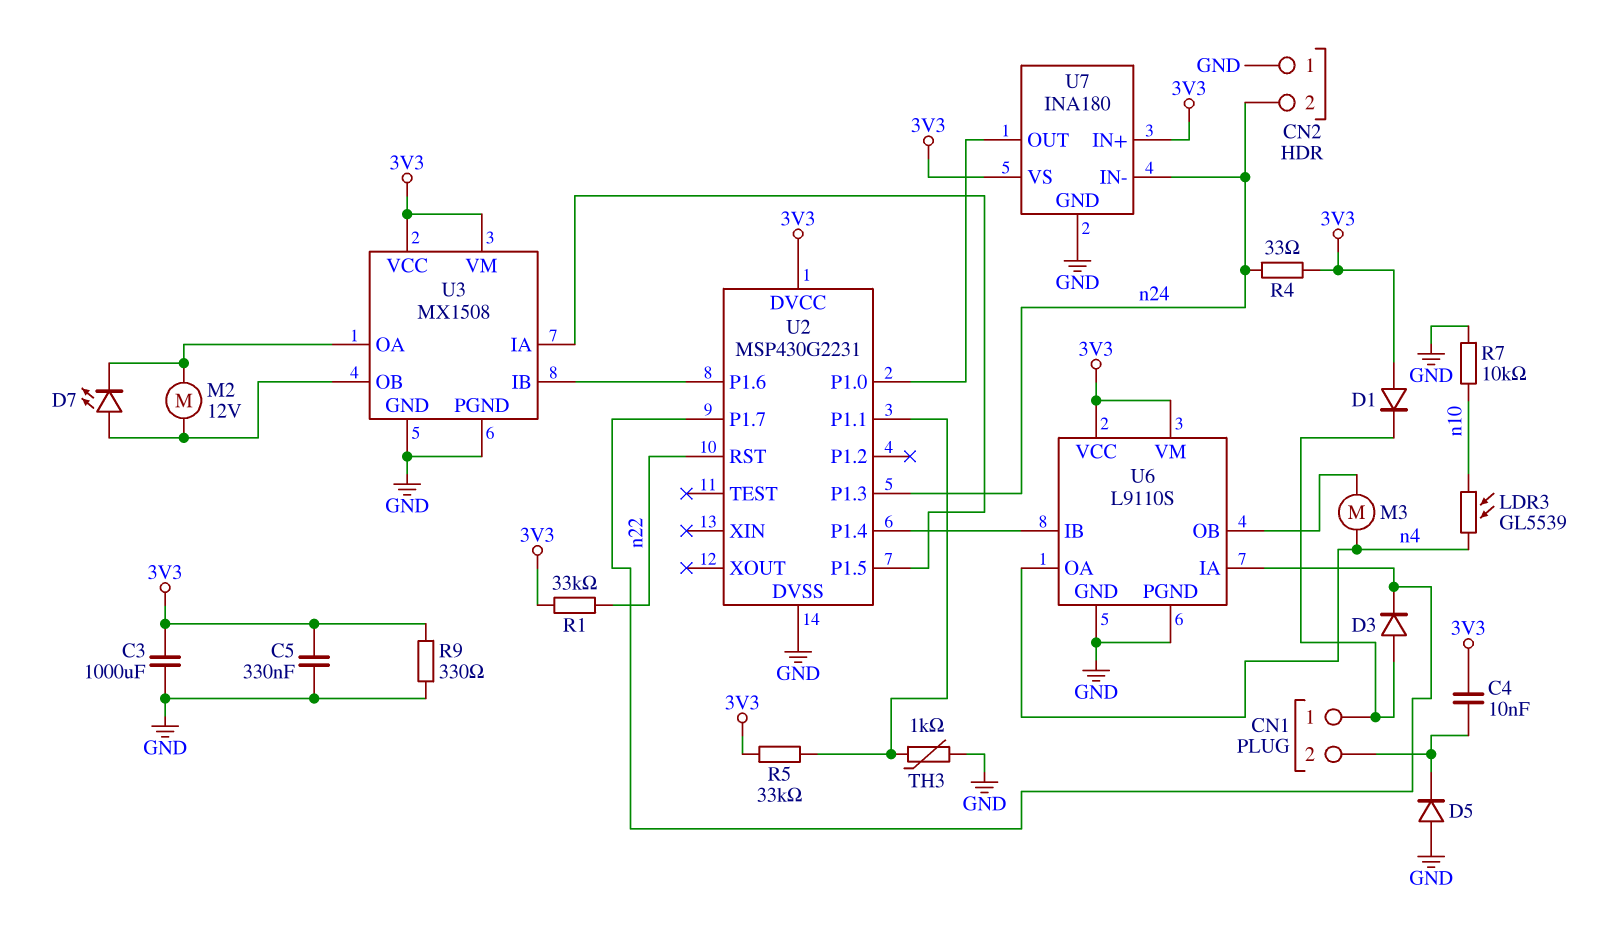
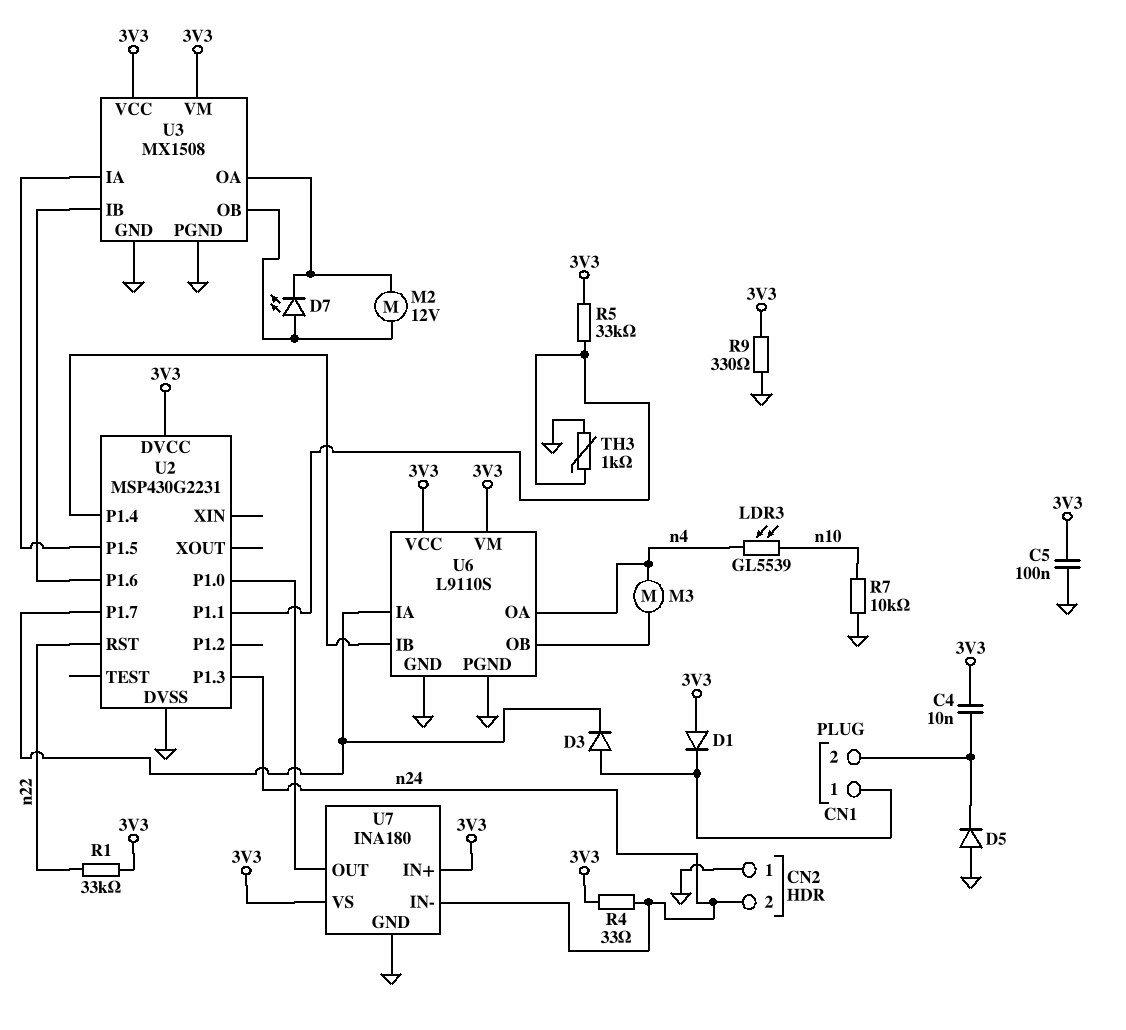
C3: 1000uF (3V3, GND) -> none
C5: 330nF (3V3, GND) -> 100nF (3V3, GND)

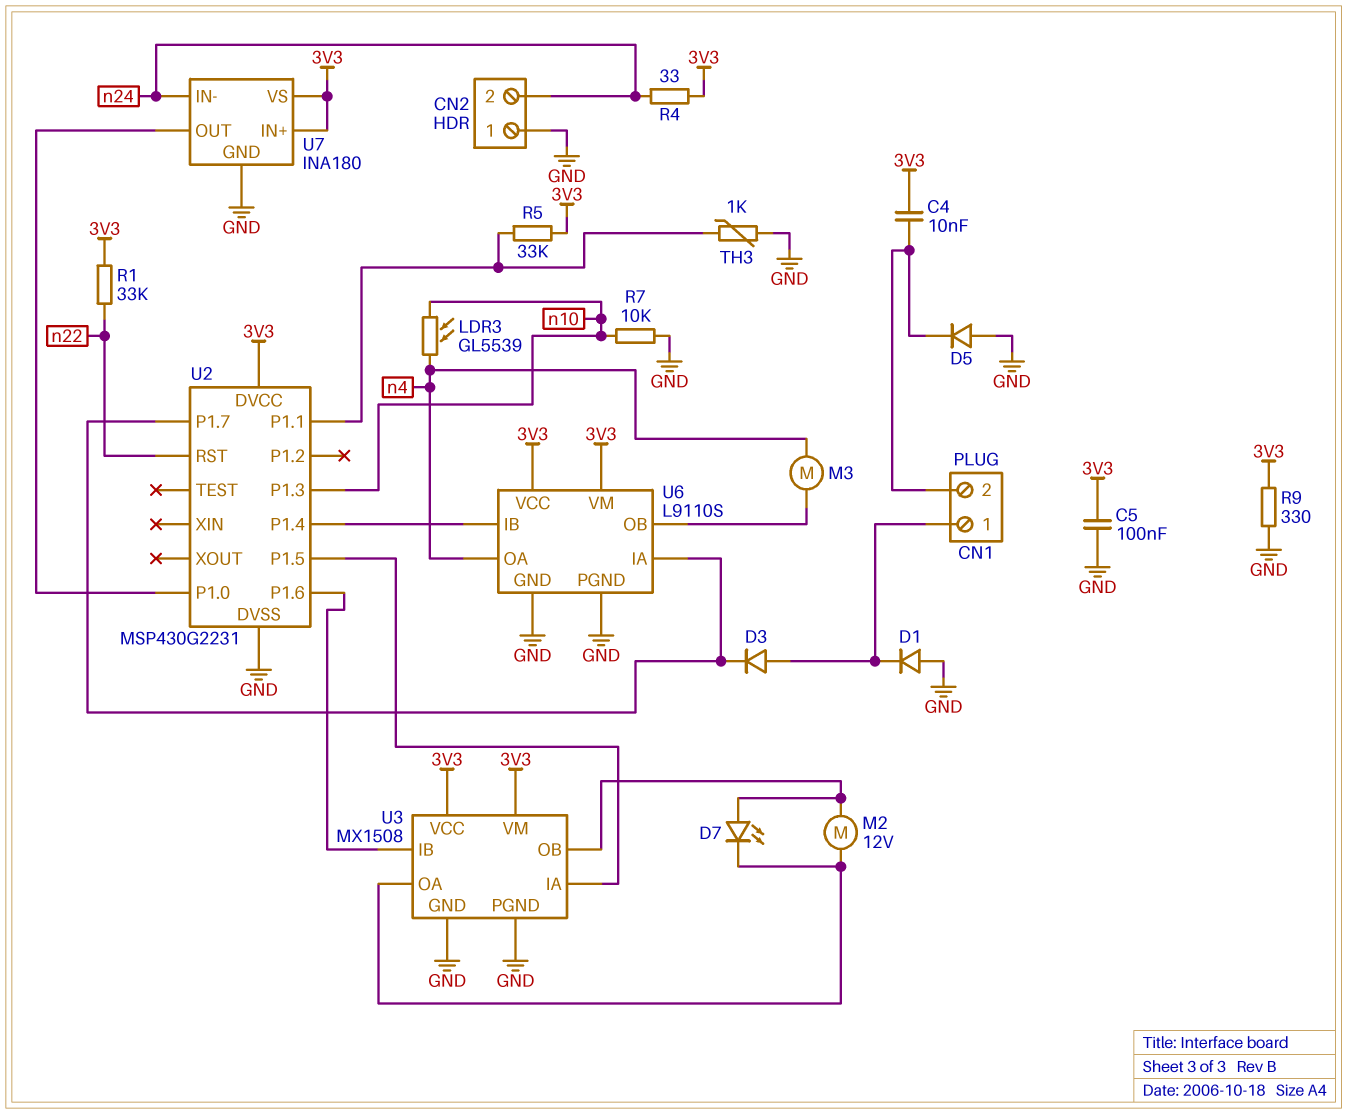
D1: diode (A 3V3, K CN1/1) -> diode (A GND, K CN1/1)
U2 pin P1.3: n24 -> n10

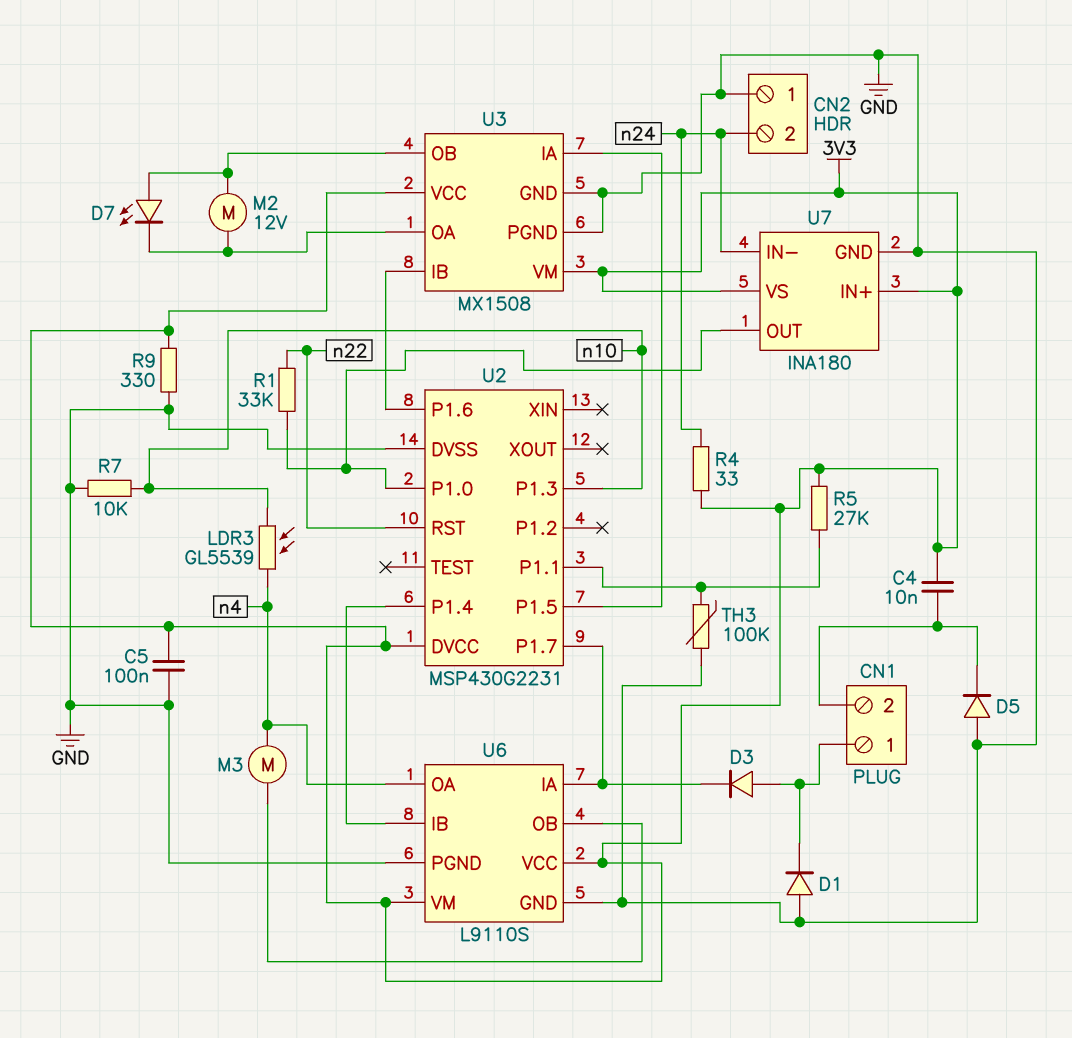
R1: 33k (3V3, n22) -> 33k (U2/P1.0, n22)
R5: 33k (3V3, U2/P1.1) -> 27k (3V3, U2/P1.1)
TH3: 1k (GND, U2/P1.1) -> 100k (GND, U2/P1.1)

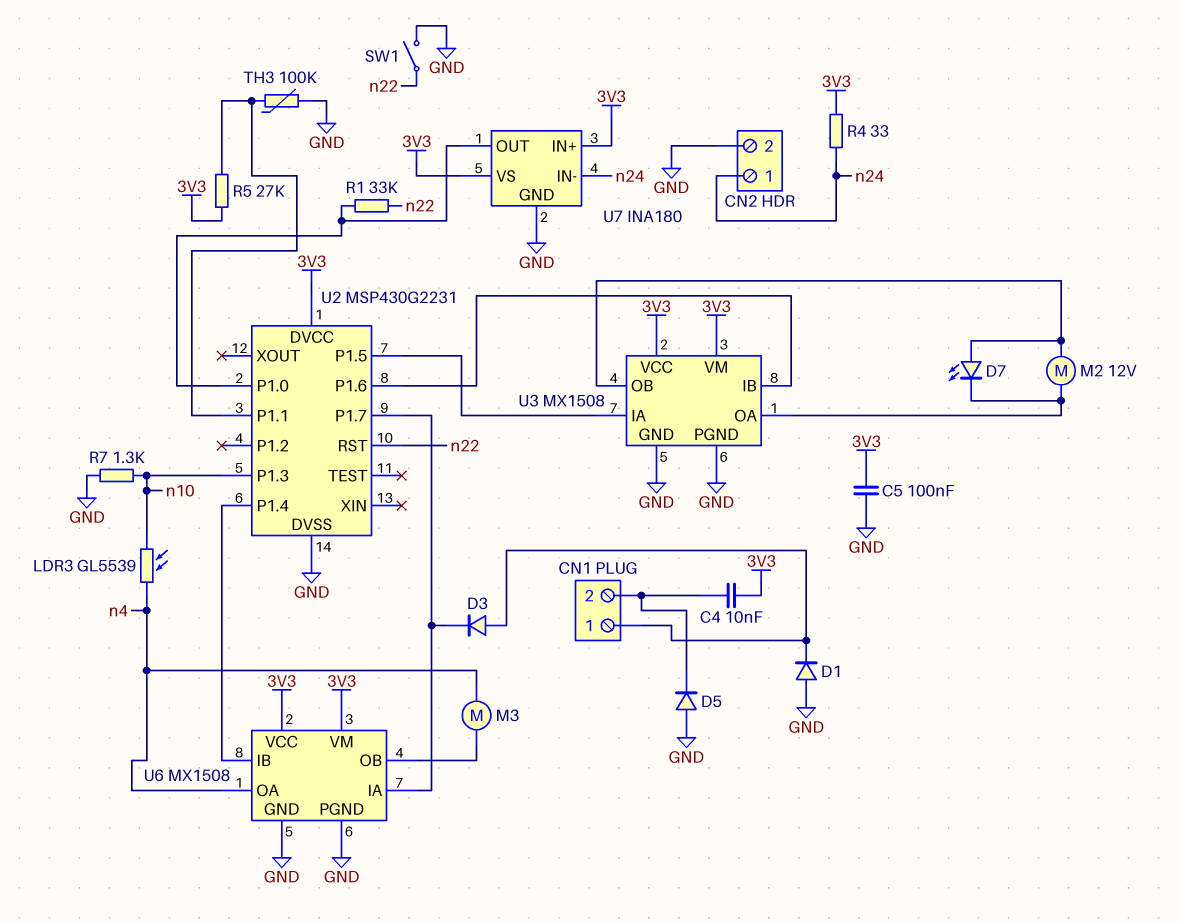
CN2 pin 1: GND -> n24
CN2 pin 2: n24 -> GND
R7: 10k (GND, n10) -> 1.3k (GND, n10)
R9: 330 (3V3, GND) -> none
SW1: none -> switch (GND, n22)
U6: L9110S -> MX1508

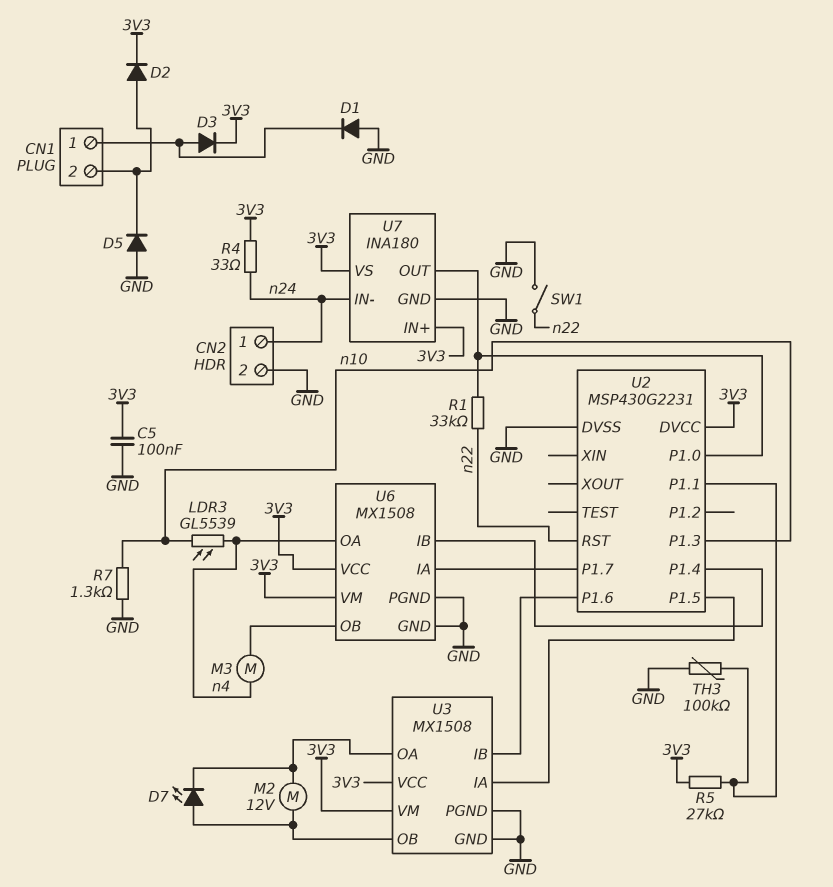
C4: 10nF (3V3, CN1/2) -> none
D2: none -> diode (A CN1/2, K 3V3)
D3: diode (A CN1/1, K U2/P1.7) -> diode (A CN1/1, K 3V3)

